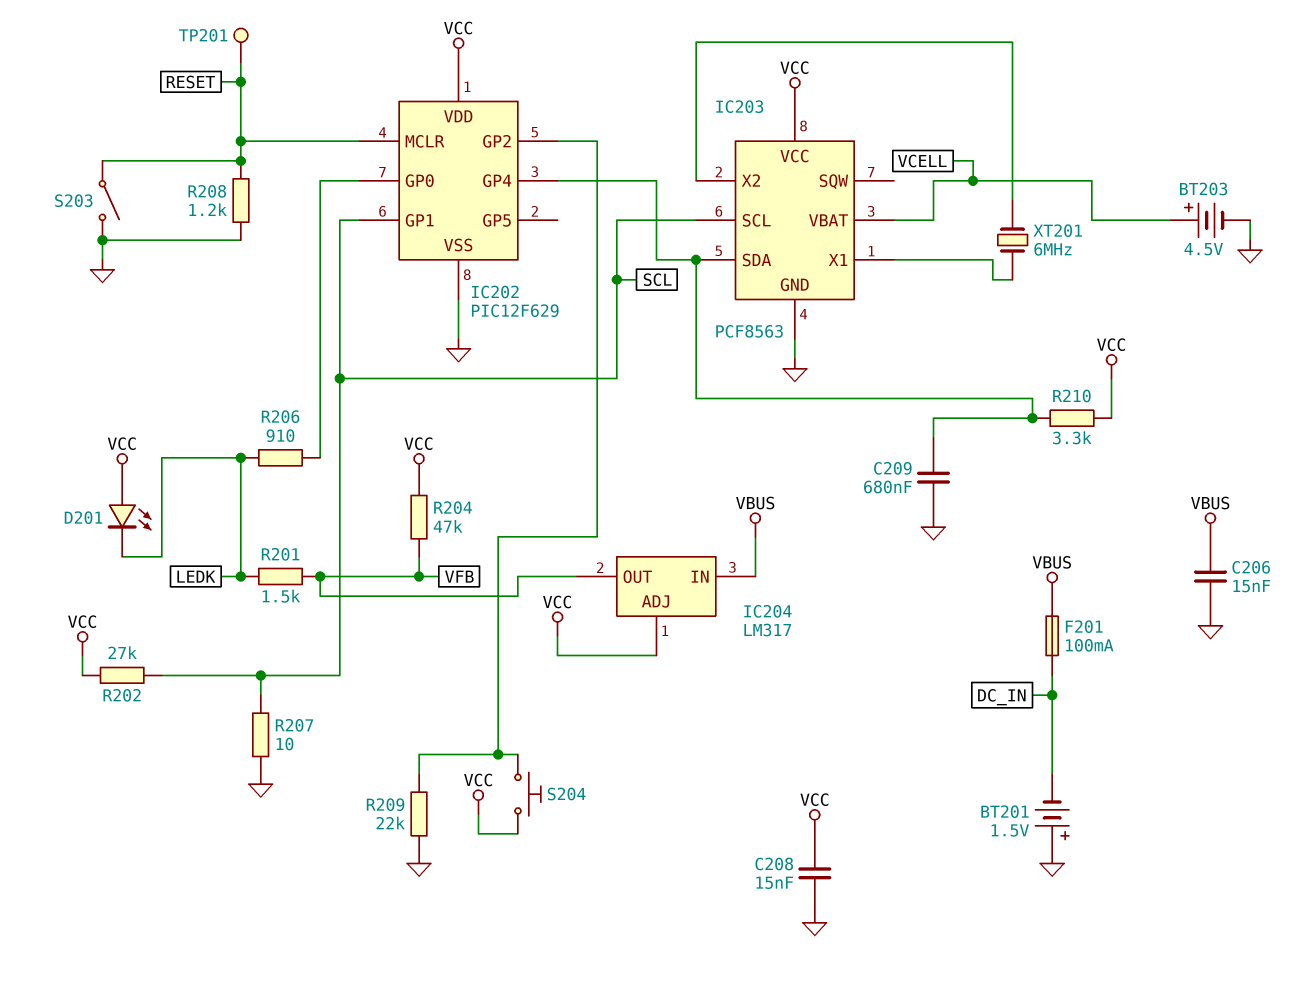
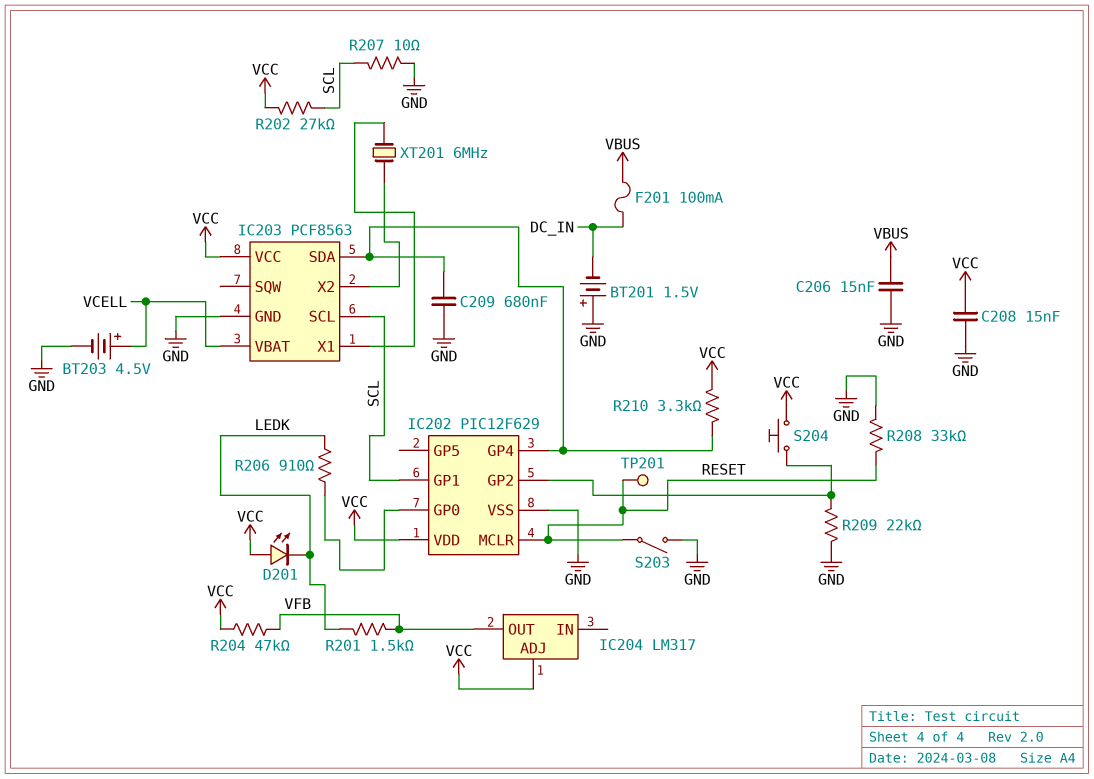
IC204 pin IN: VBUS -> none
R208: 1.2k (GND, RESET) -> 33k (GND, RESET)

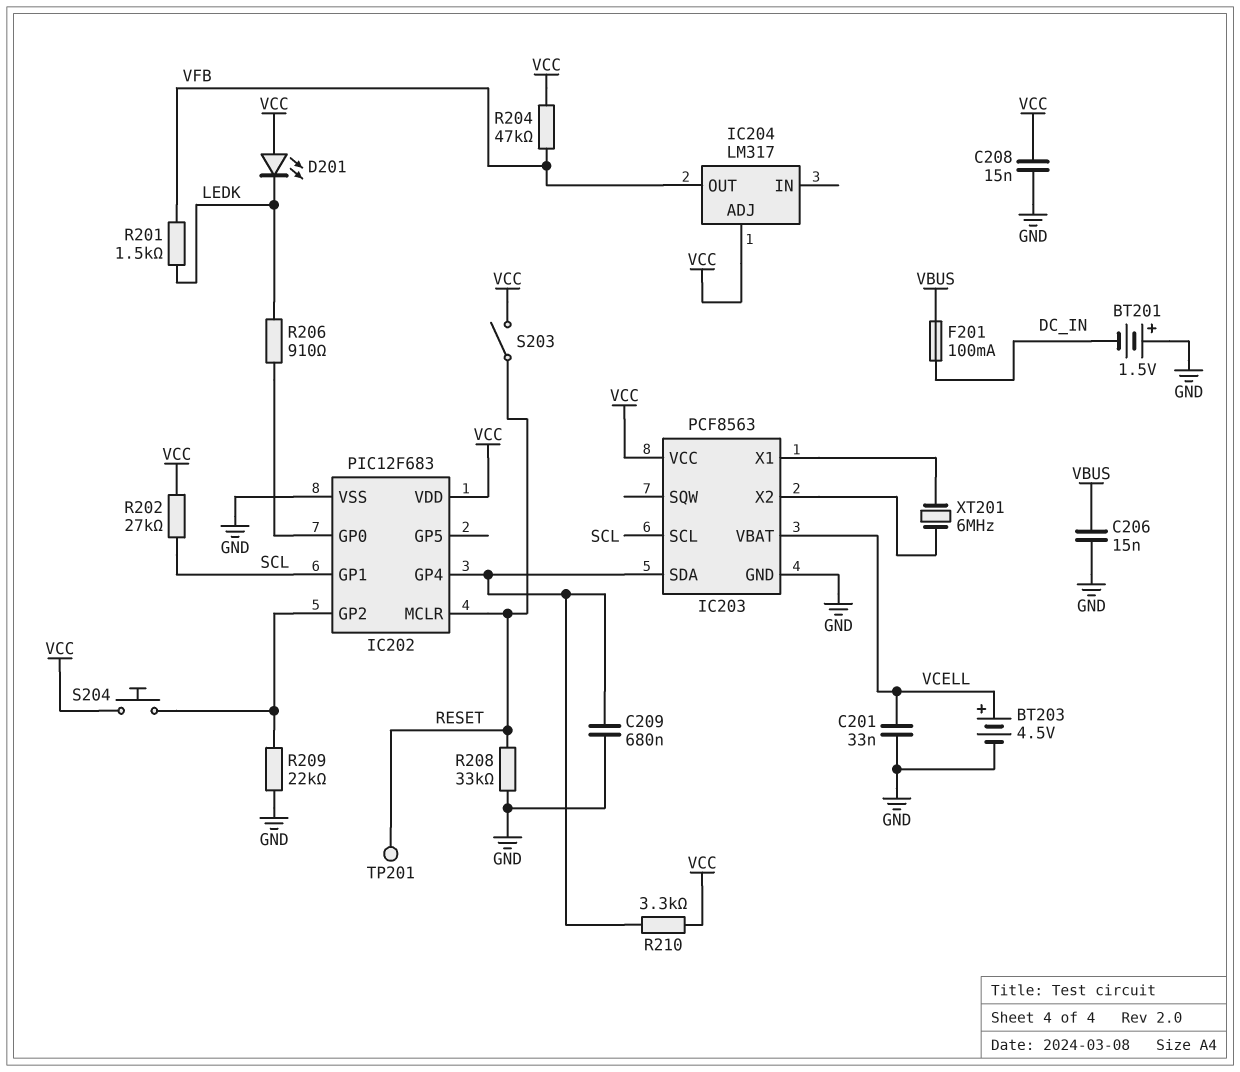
C201: none -> 33nF (GND, VCELL)
IC202: PIC12F629 -> PIC12F683
R207: 10 (GND, SCL) -> none
S203: switch (GND, RESET) -> switch (RESET, VCC)

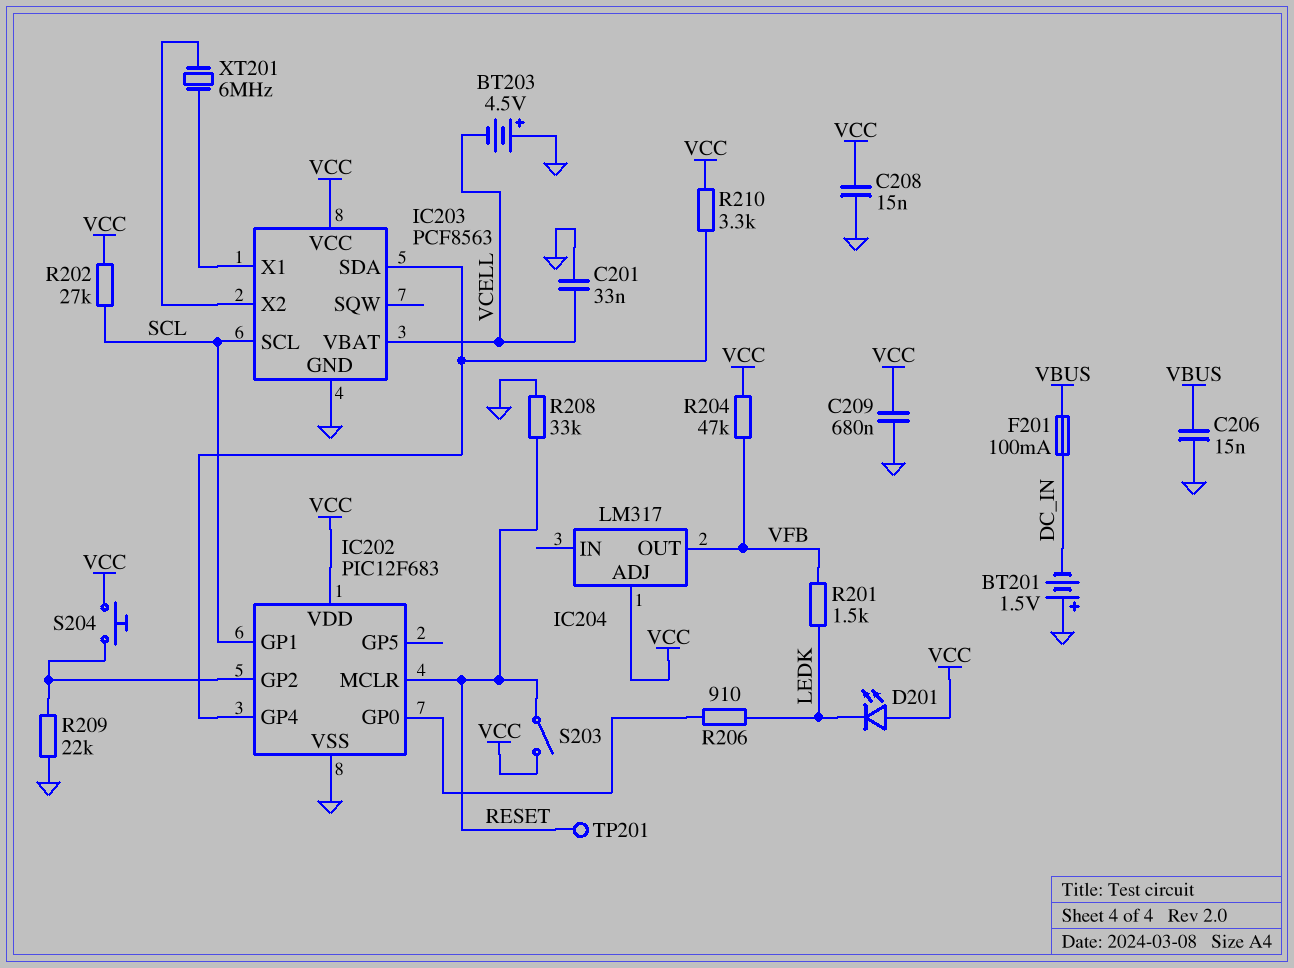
BT203: 4.5V (plus VCELL, minus GND) -> 4.5V (plus GND, minus VCELL)
C209: 680nF (GND, IC202/GP4) -> 680nF (GND, VCC)

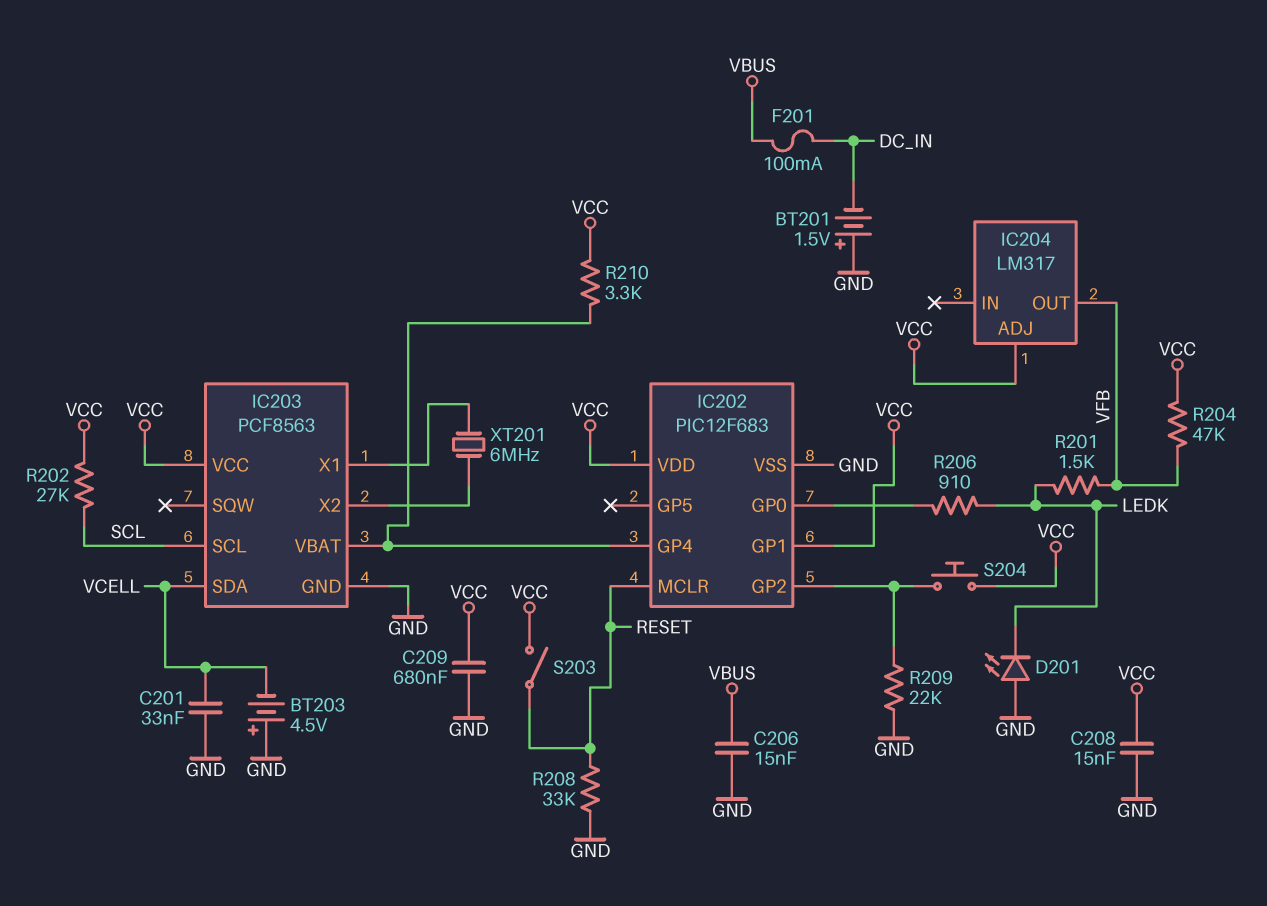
D201: LED (A VCC, K LEDK) -> LED (A GND, K LEDK)
IC202 pin GP1: SCL -> VCC
IC203 pin SDA: IC202/GP4 -> VCELL
IC203 pin VBAT: VCELL -> IC202/GP4
TP201: test point (RESET) -> none

